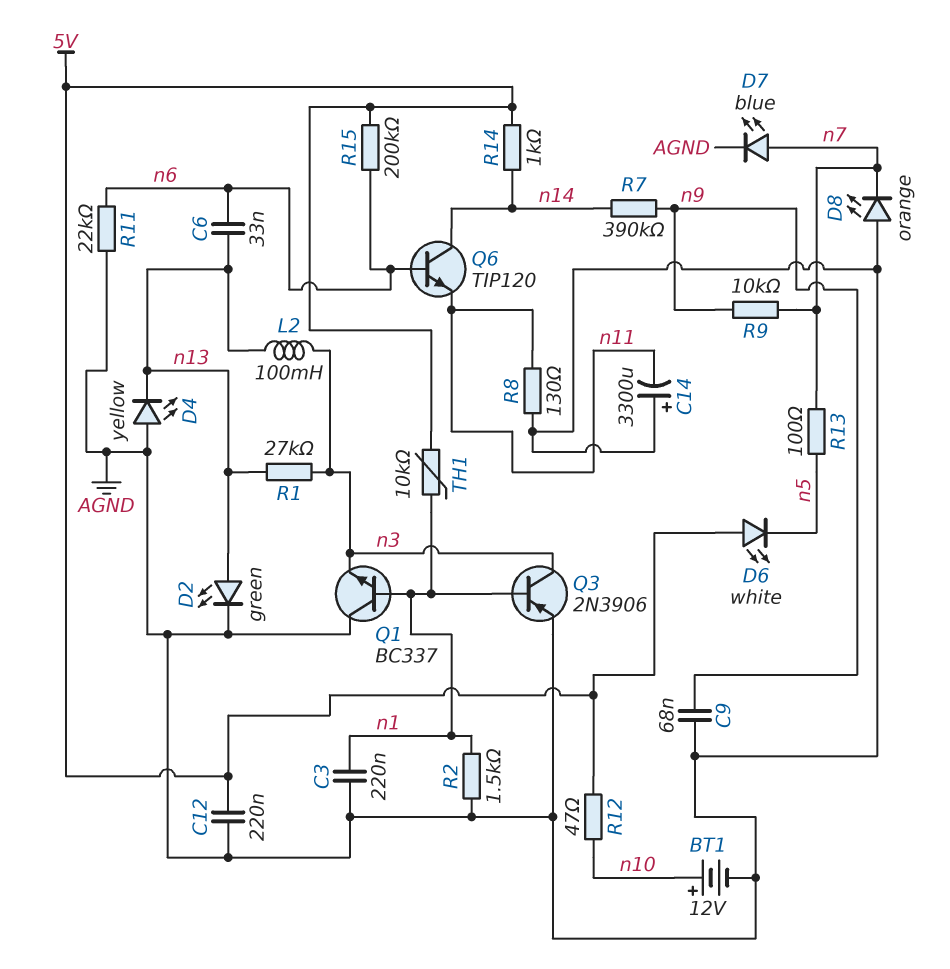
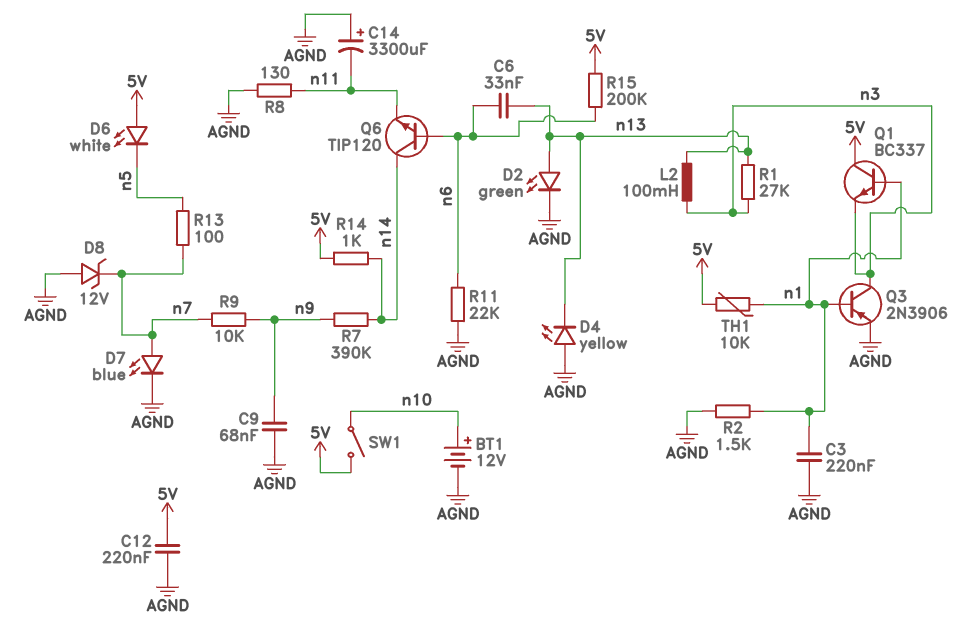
D8: LED orange (A AGND, K n7) -> zener 12V (A AGND, K n7)
Q1: NPN BC337 (B n1, C AGND, E n3) -> NPN BC337 (B n1, C 5V, E n3)
R12: 47 (5V, n10) -> none
SW1: none -> switch (5V, n10)

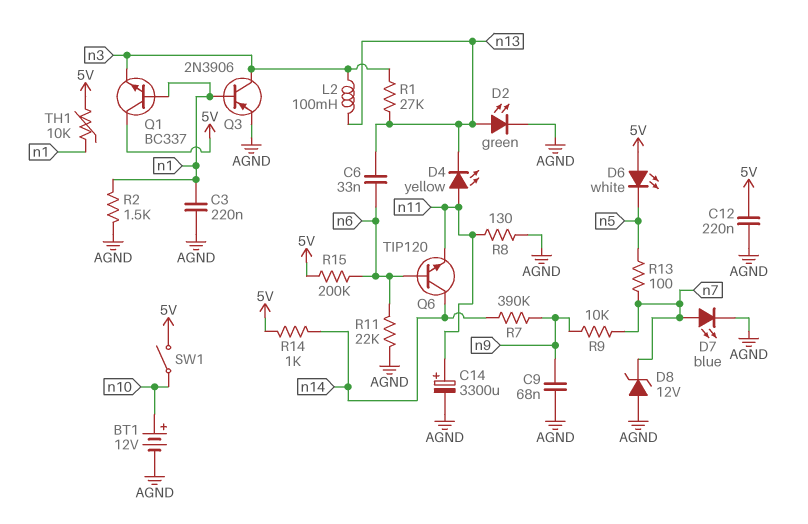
C14: 3300uF (plus AGND, minus n11) -> 3300uF (plus n11, minus AGND)
D4: LED yellow (A AGND, K n13) -> LED yellow (A n11, K n13)

